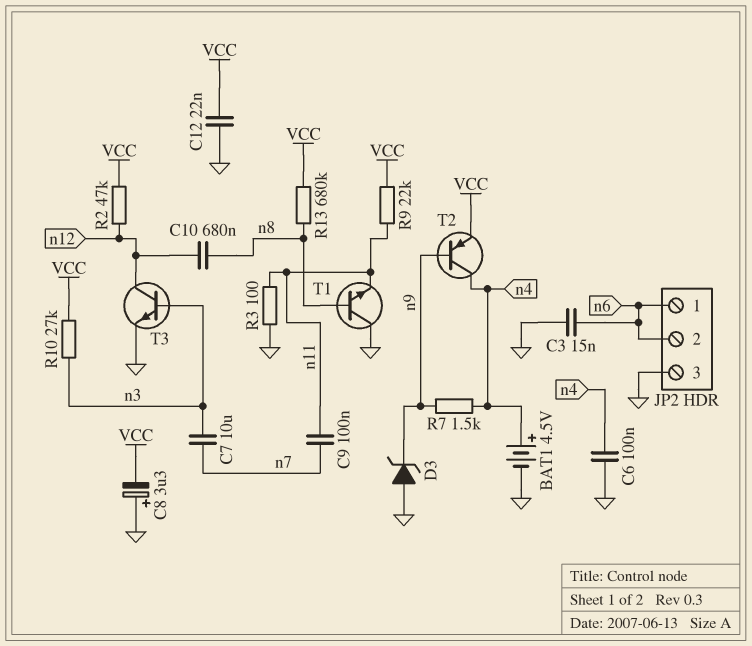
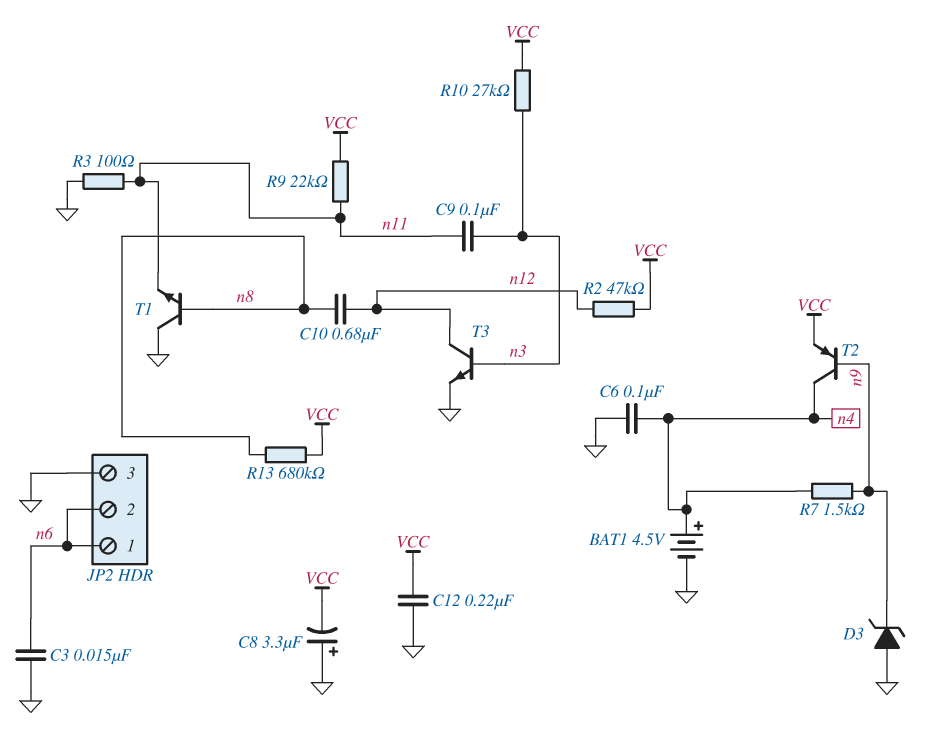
C7: 10uF (n3, n7) -> none
C9: 100nF (n7, n11) -> 100nF (n3, n11)
C12: 22nF (GND, VCC) -> 220nF (GND, VCC)

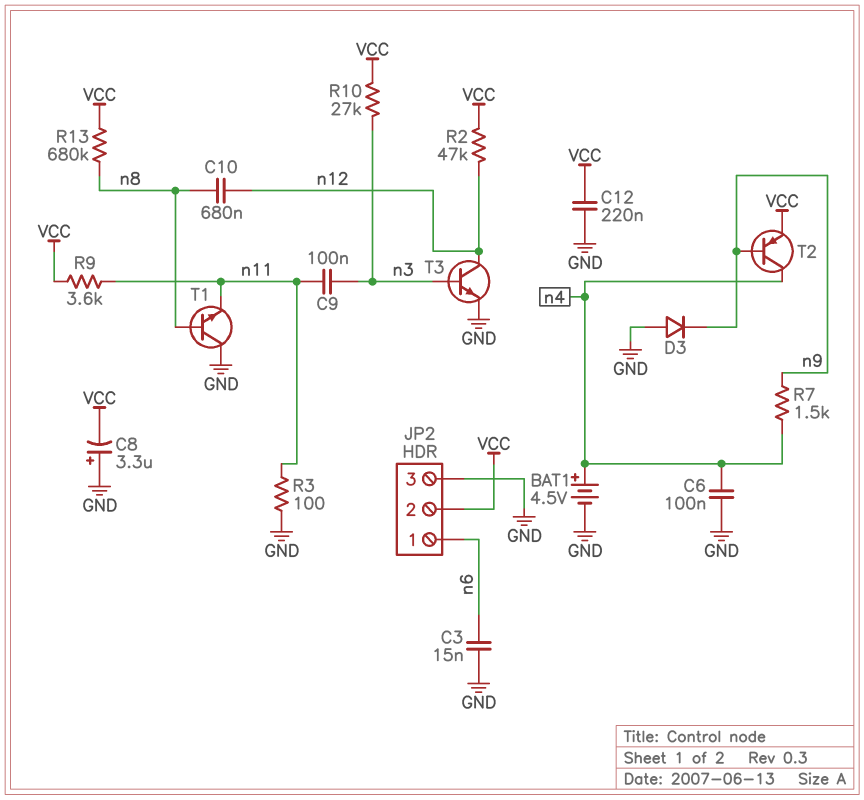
D3: zener (A GND, K n9) -> diode (A GND, K n9)
JP2 pin 2: n6 -> VCC
R9: 22k (VCC, n11) -> 3.6k (VCC, n11)

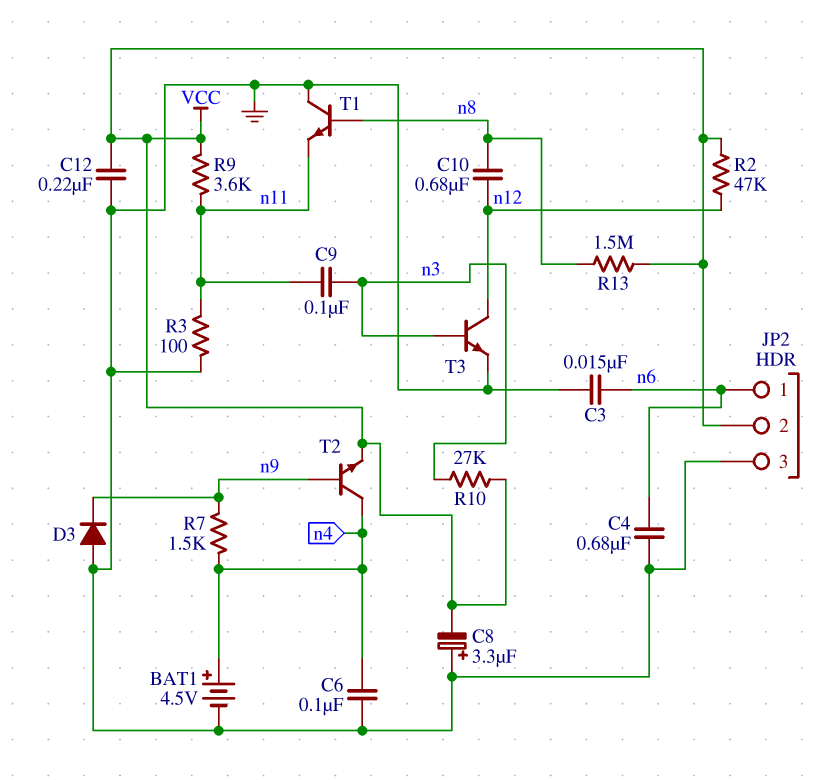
C4: none -> 680nF (GND, n6)
R13: 680k (VCC, n8) -> 1.5M (VCC, n8)
T2: PNP (B n9, C n4, E VCC) -> NPN (B n9, C n4, E VCC)

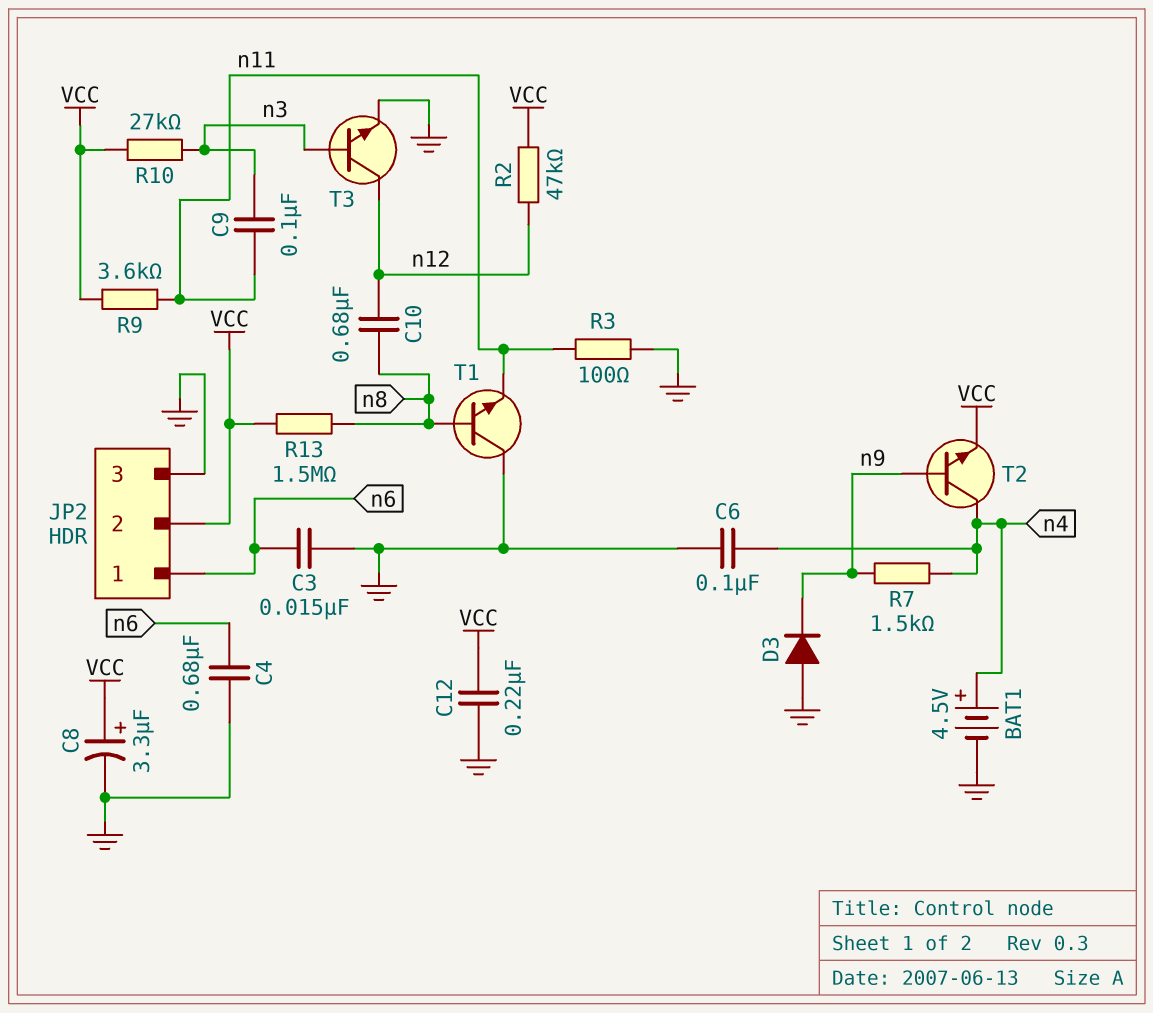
C8: 3.3uF (plus GND, minus VCC) -> 3.3uF (plus VCC, minus GND)

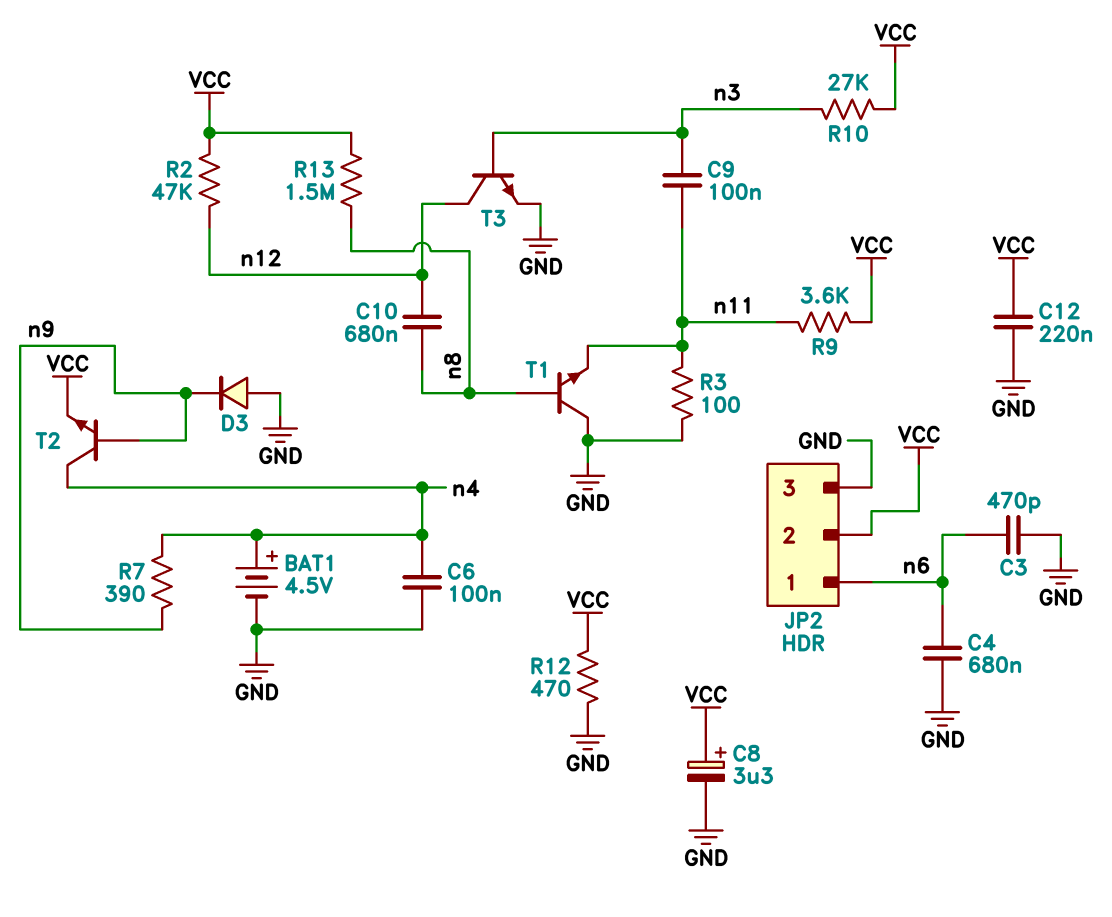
C3: 15nF (GND, n6) -> 470pF (GND, n6)
R7: 1.5k (n4, n9) -> 390 (n4, n9)
R12: none -> 470 (GND, VCC)

